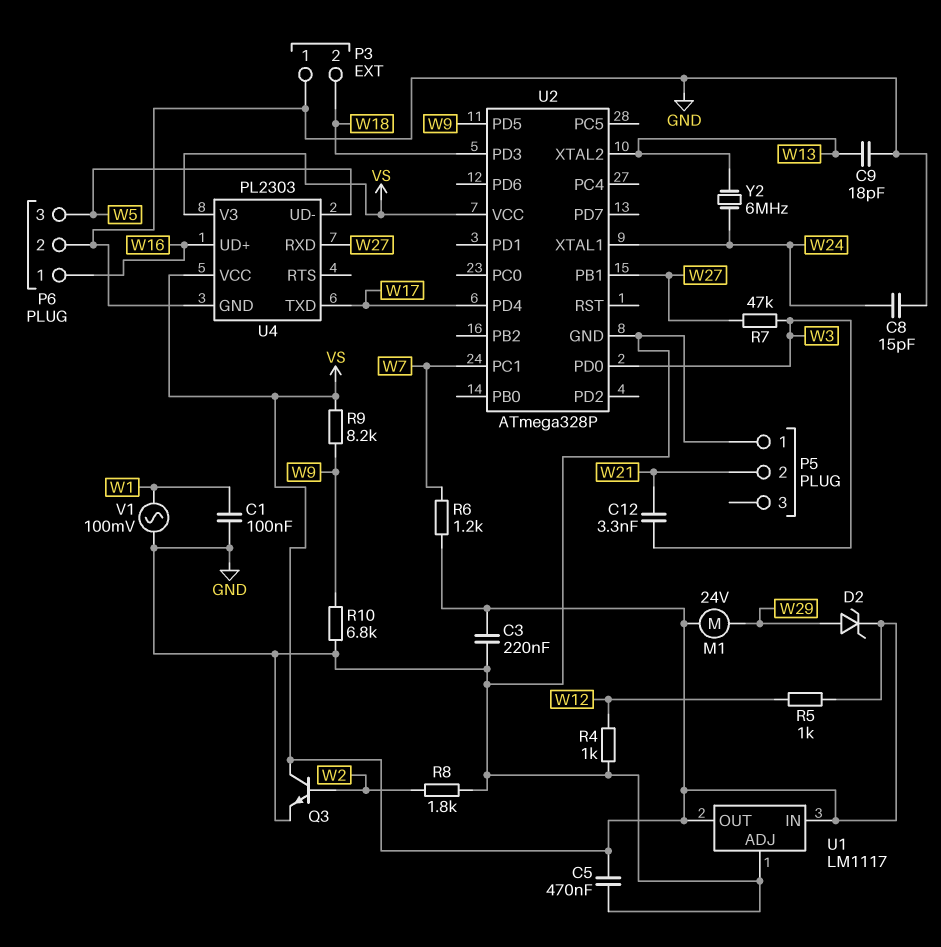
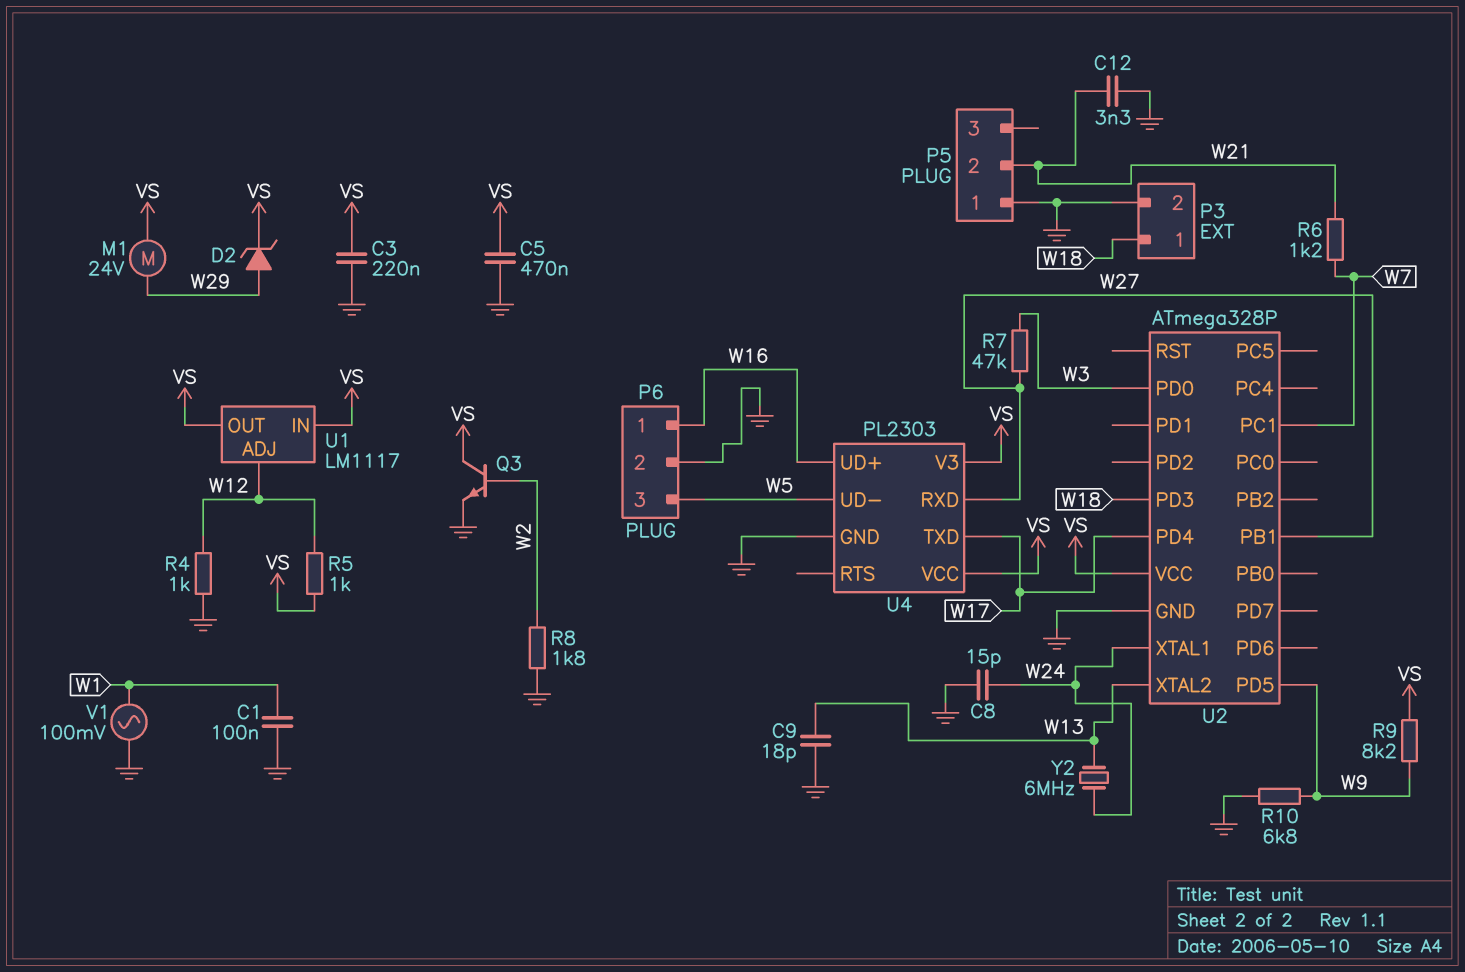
C12: 3.3nF (W3, W21) -> 3.3nF (GND, W21)
P3 pin 1: GND -> W18
P3 pin 2: W18 -> GND
R6: 1.2k (VS, W7) -> 1.2k (W7, W21)
U1 pin ADJ: GND -> W12

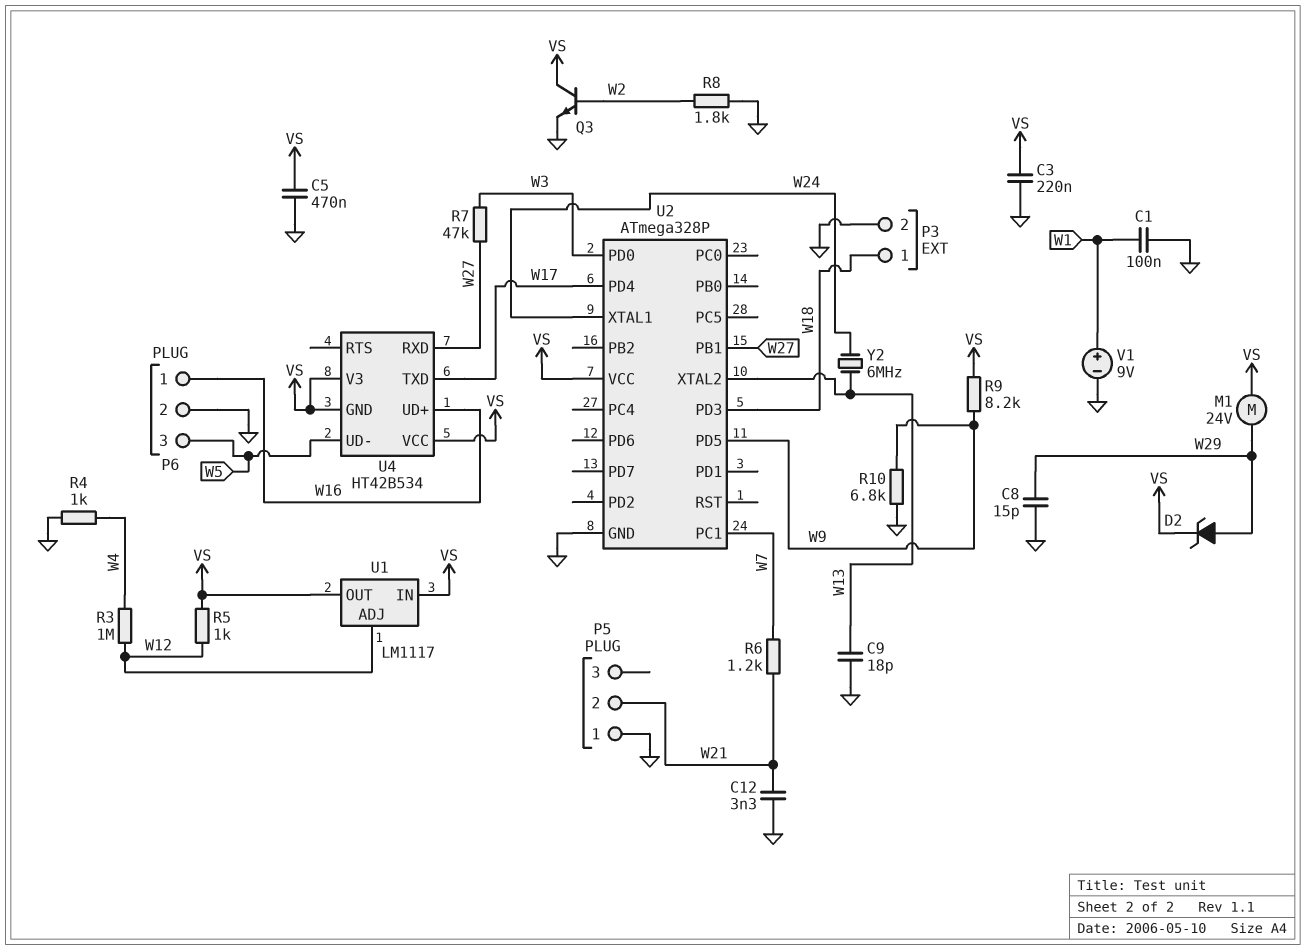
C8: 15pF (GND, W24) -> 15pF (GND, W29)
R3: none -> 1M (W4, W12)
R4: 1k (GND, W12) -> 1k (GND, W4)
U4: PL2303 -> HT42B534
U4 pin GND: GND -> VS
V1: AC 100mV (GND, W1) -> 9V (plus W1, minus GND)

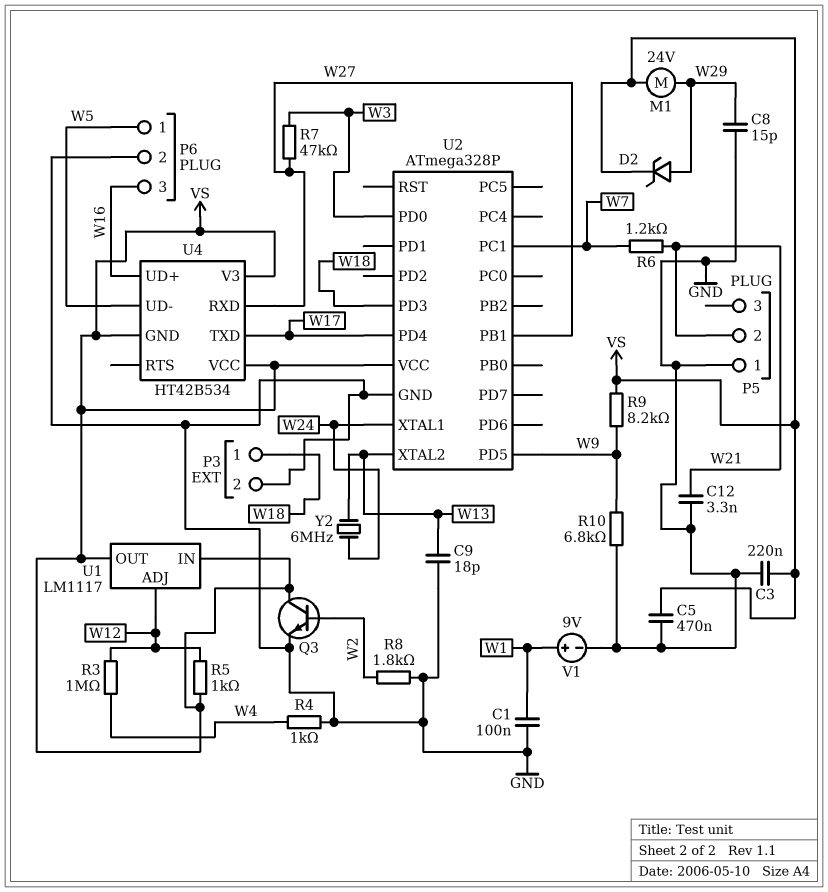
P6 pin 1: W16 -> W5
P6 pin 3: W5 -> W16

